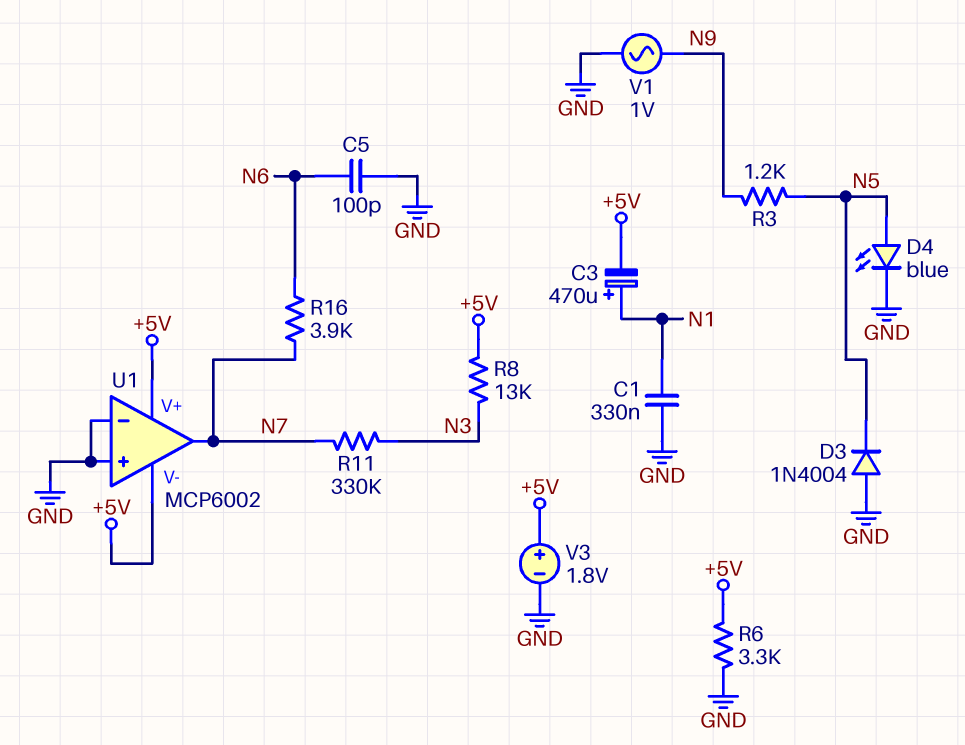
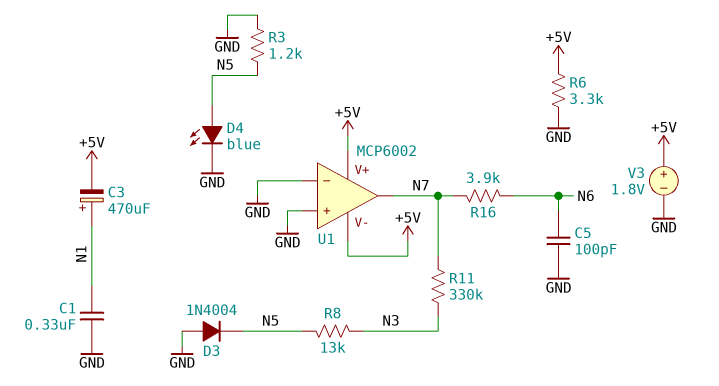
R3: 1.2k (N5, N9) -> 1.2k (GND, N5)
R8: 13k (+5V, N3) -> 13k (N3, N5)
V1: AC 1V (GND, N9) -> none

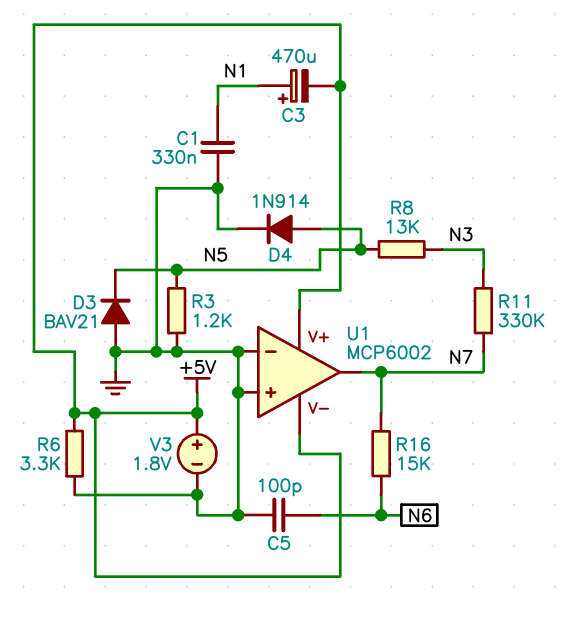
D3: diode 1N4004 (A GND, K N5) -> diode BAV21 (A GND, K N5)
D4: LED blue (A N5, K GND) -> diode 1N914 (A N5, K GND)
R16: 3.9k (N6, N7) -> 15k (N6, N7)

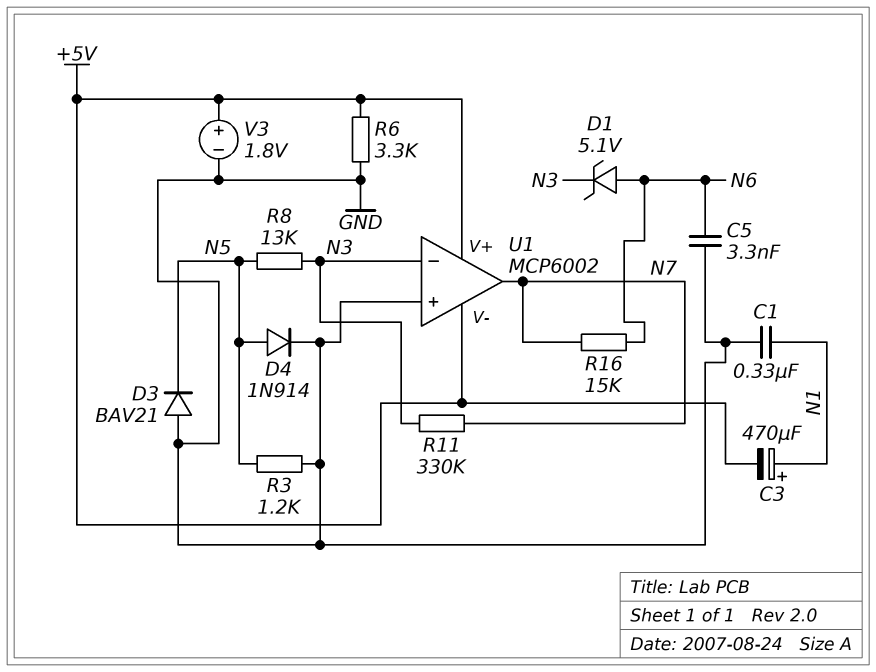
C5: 100pF (GND, N6) -> 3.3nF (GND, N6)
D1: none -> zener 5.1V (A N6, K N3)
U1 pin in-: GND -> N3

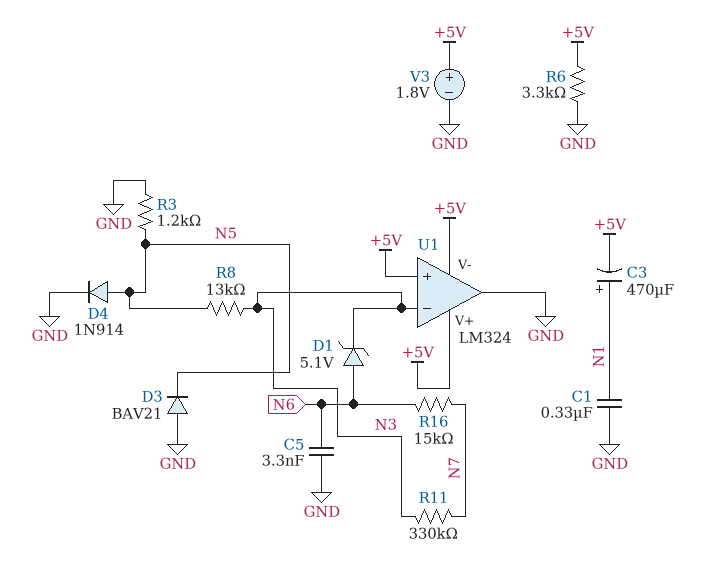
U1: MCP6002 -> LM324
U1 pin in+: GND -> +5V
U1 pin out: N7 -> GND

